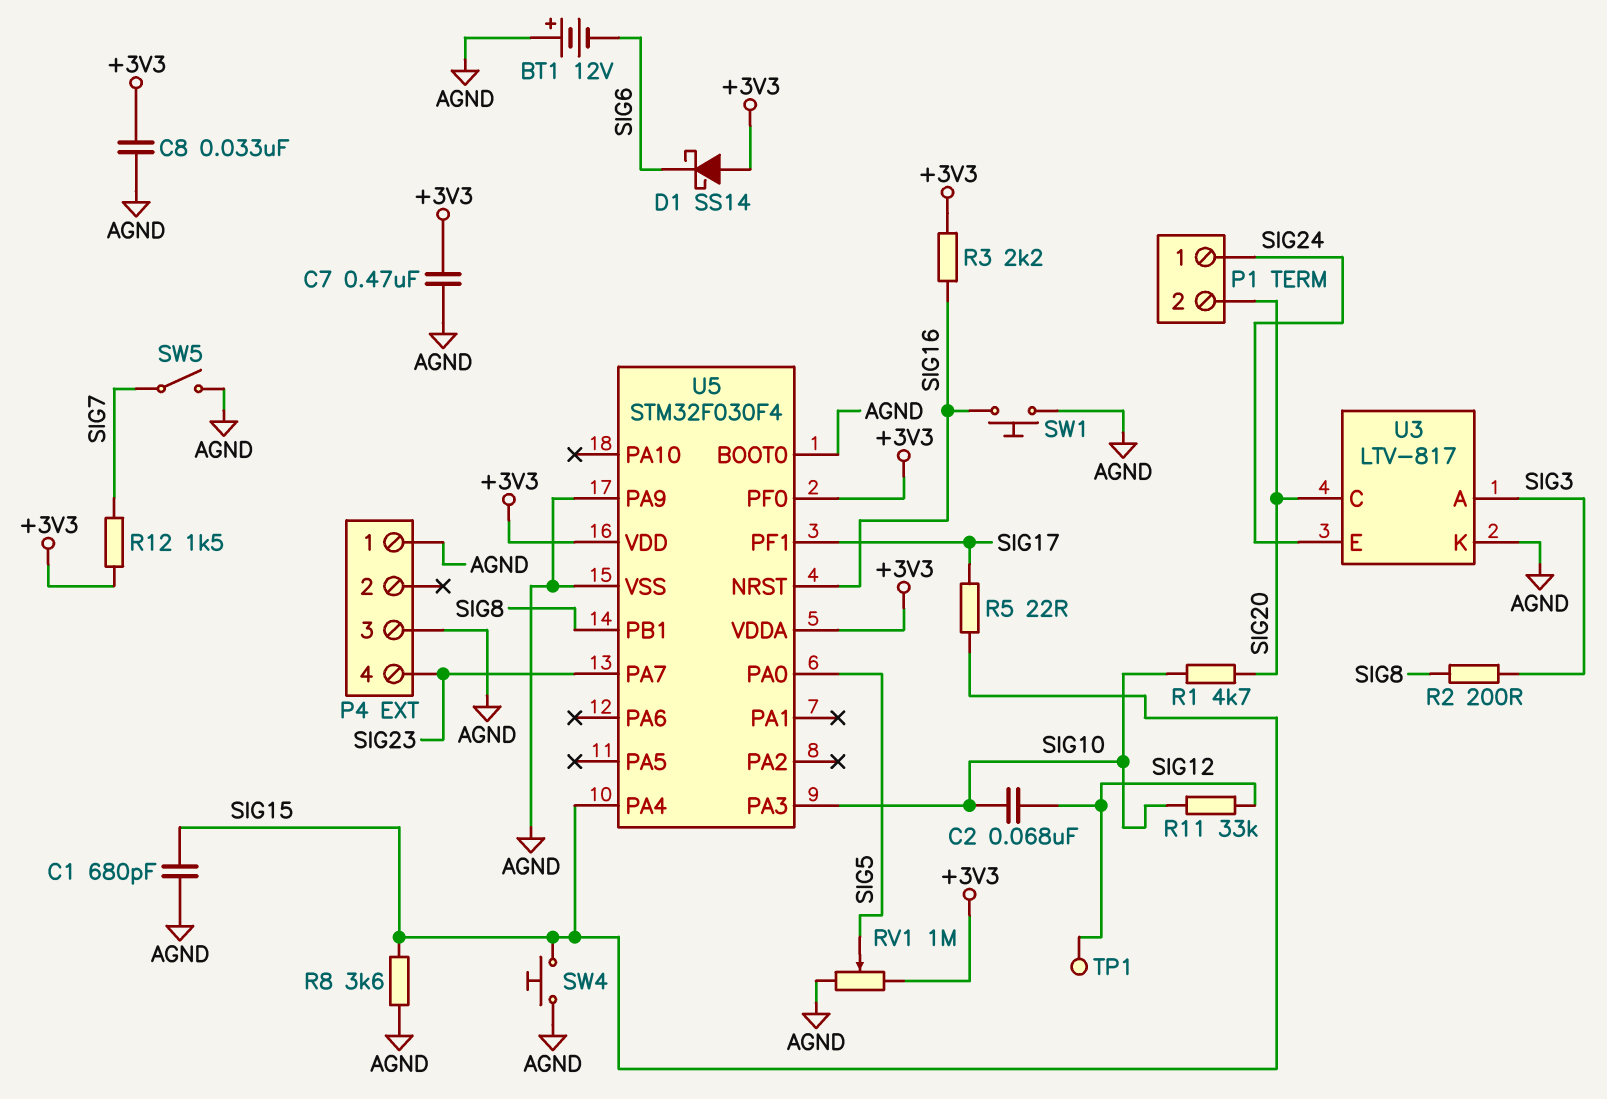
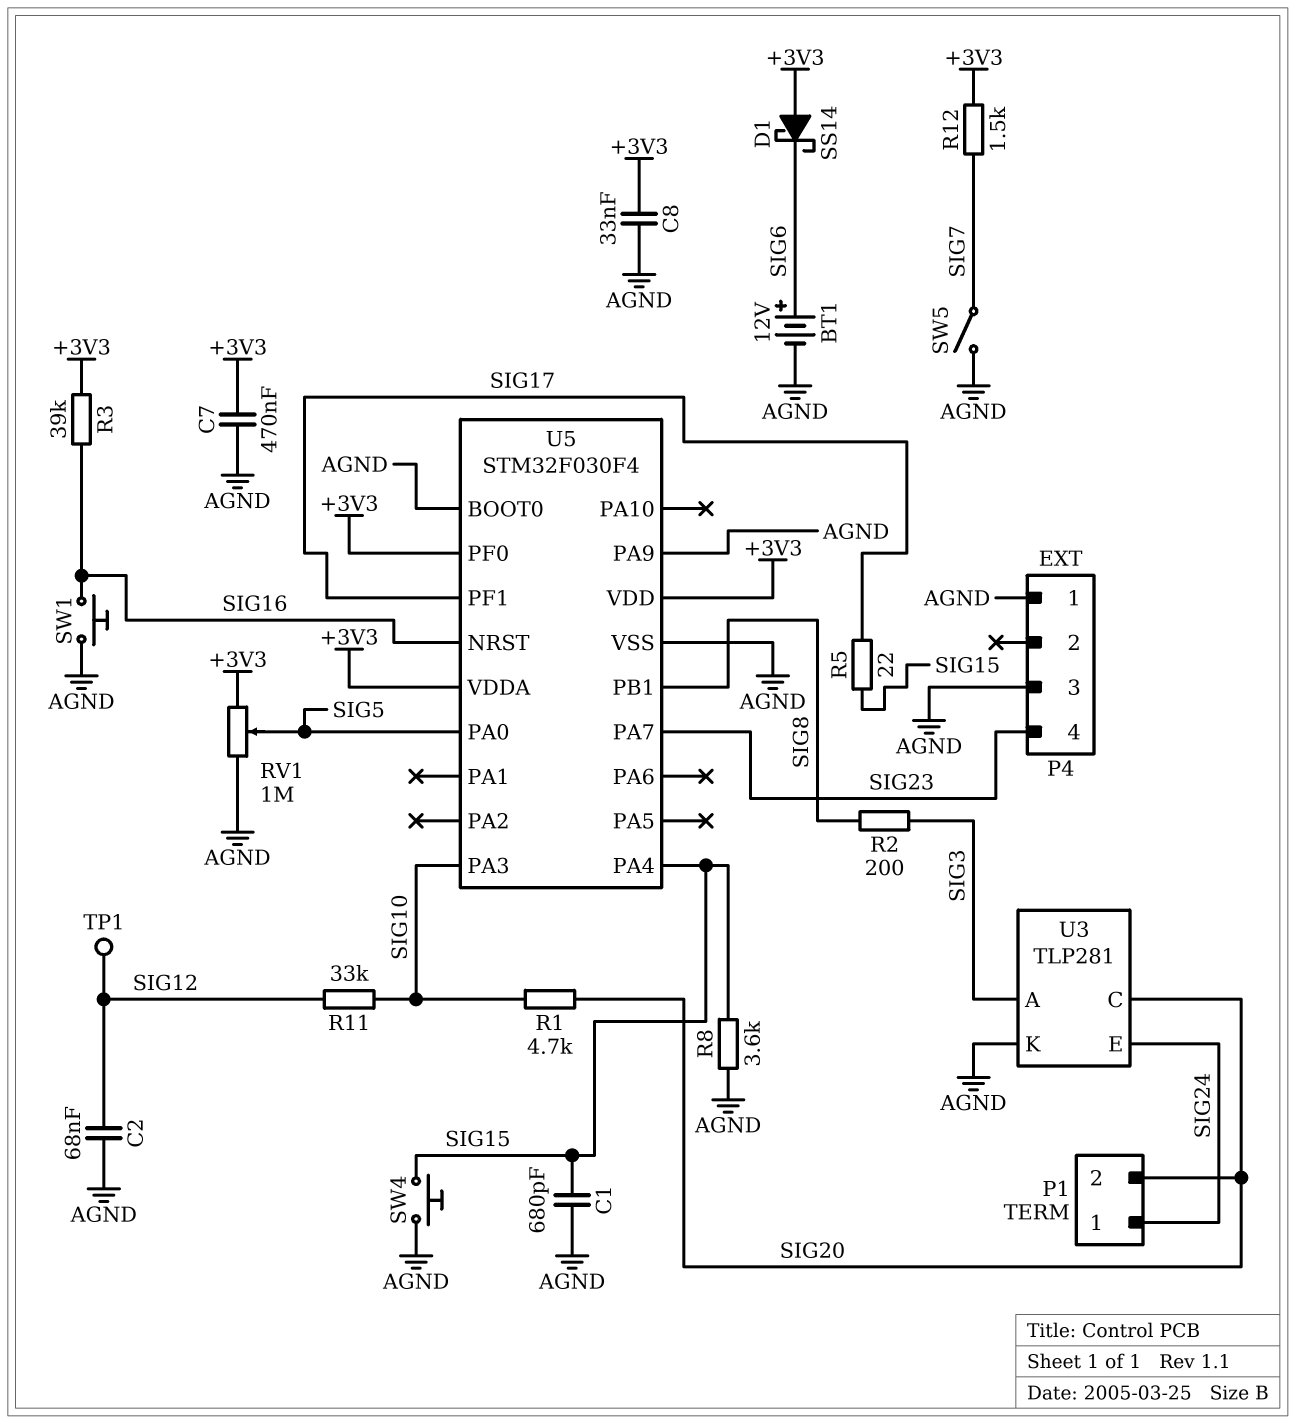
BT1: 12V (plus AGND, minus SIG6) -> 12V (plus SIG6, minus AGND)
C2: 68nF (SIG10, SIG12) -> 68nF (AGND, SIG12)
R3: 2.2k (+3V3, SIG16) -> 39k (+3V3, SIG16)
U3: LTV-817 -> TLP281

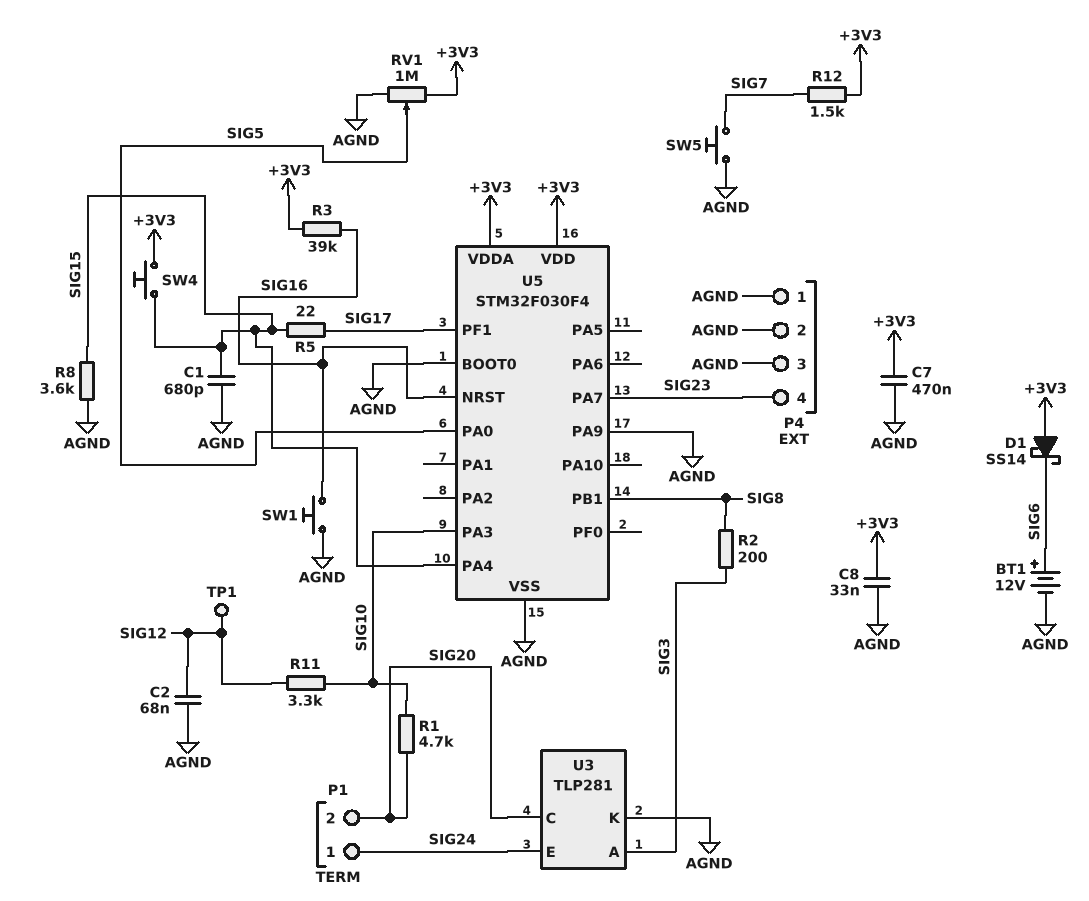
P4 pin 2: none -> AGND
R11: 33k (SIG10, SIG12) -> 3.3k (SIG10, SIG12)
SW4: button (AGND, SIG15) -> button (+3V3, SIG15)
SW5: switch (AGND, SIG7) -> button (AGND, SIG7)
U5 pin PF0: +3V3 -> none

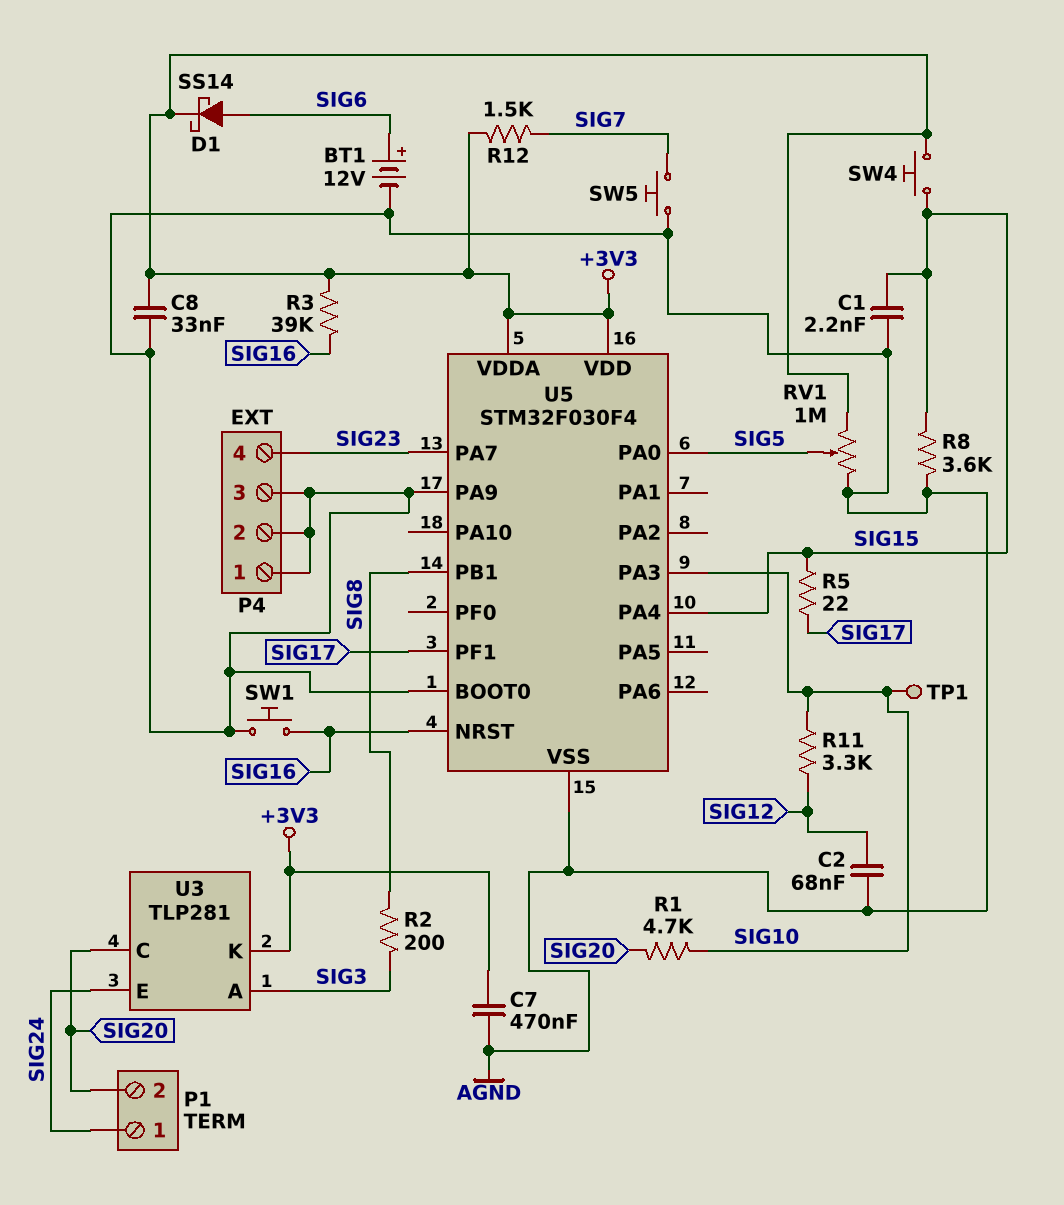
C1: 680pF (AGND, SIG15) -> 2.2nF (AGND, SIG15)
D1: schottky SS14 (A +3V3, K SIG6) -> schottky SS14 (A SIG6, K +3V3)
TP1: test point (SIG12) -> test point (SIG10)
U3 pin K: AGND -> +3V3

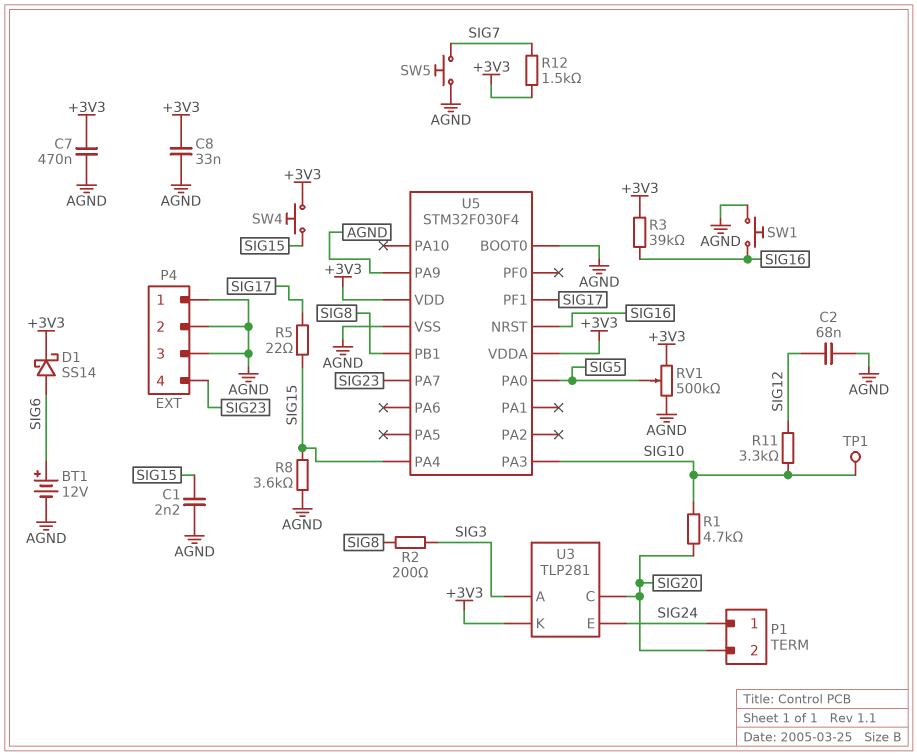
RV1: 1M (+3V3, AGND, wiper SIG5) -> 500k (+3V3, AGND, wiper SIG5)

